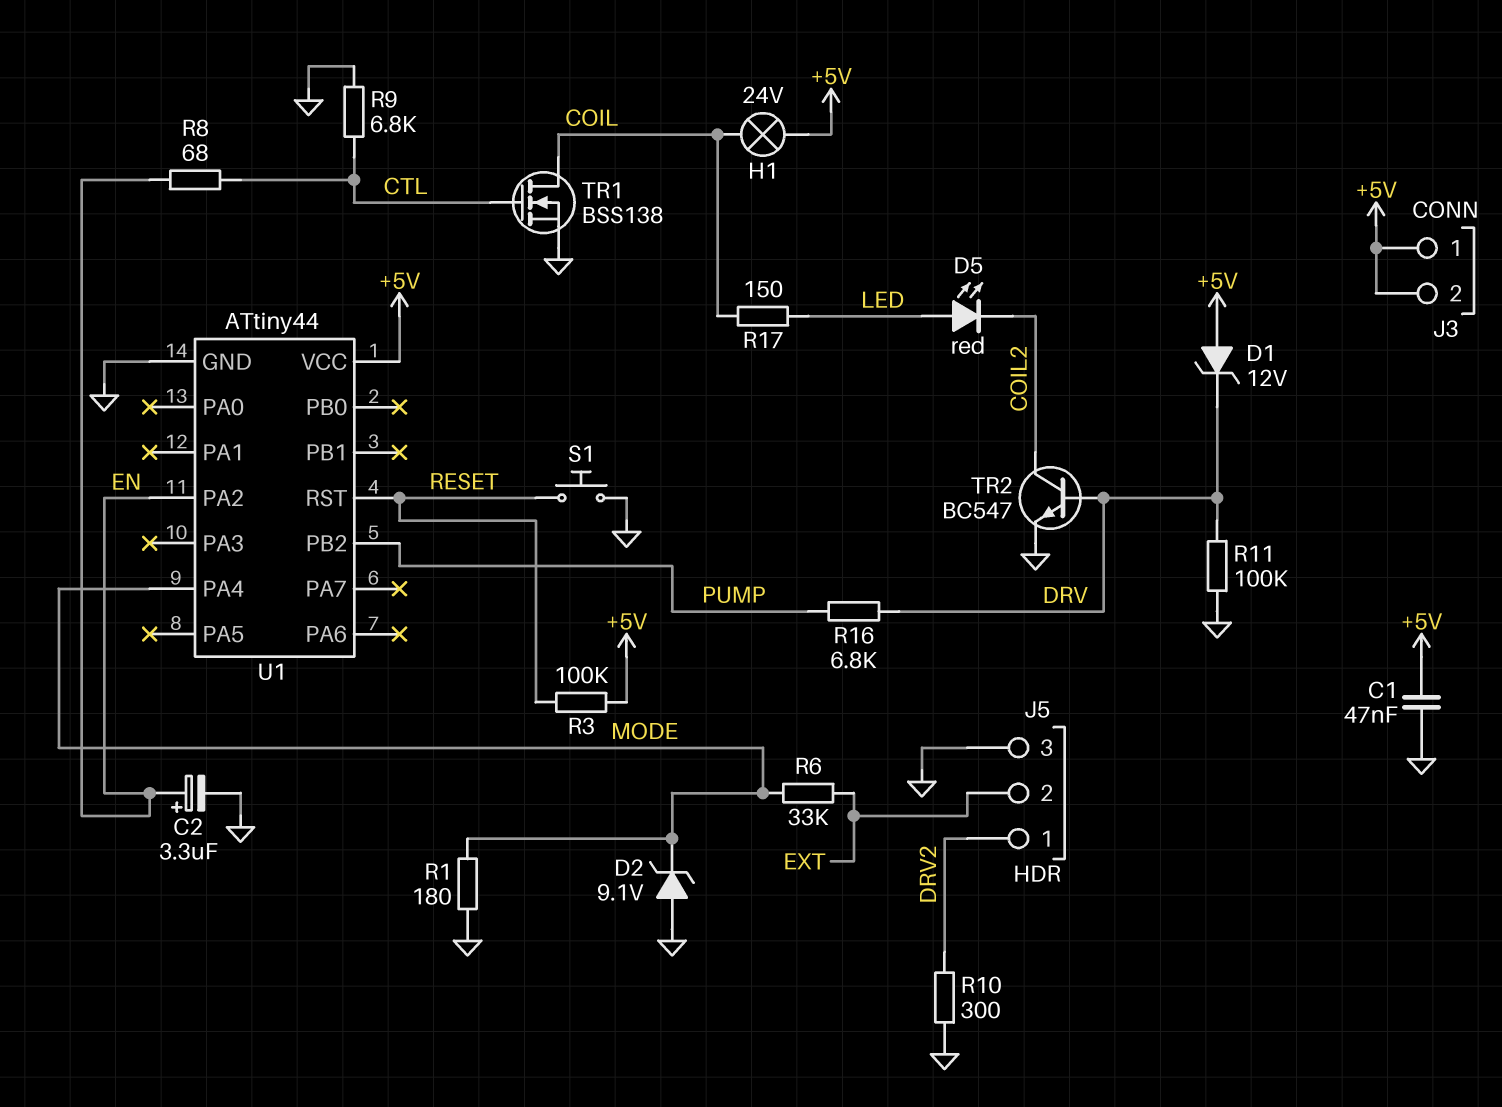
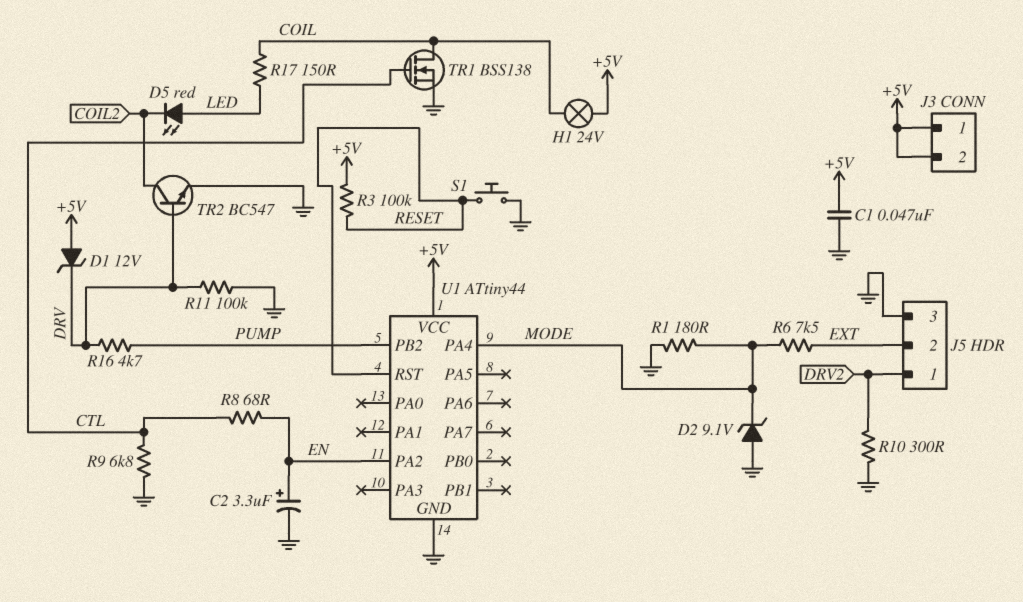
R6: 33k (EXT, MODE) -> 7.5k (EXT, MODE)
R16: 6.8k (DRV, PUMP) -> 4.7k (DRV, PUMP)

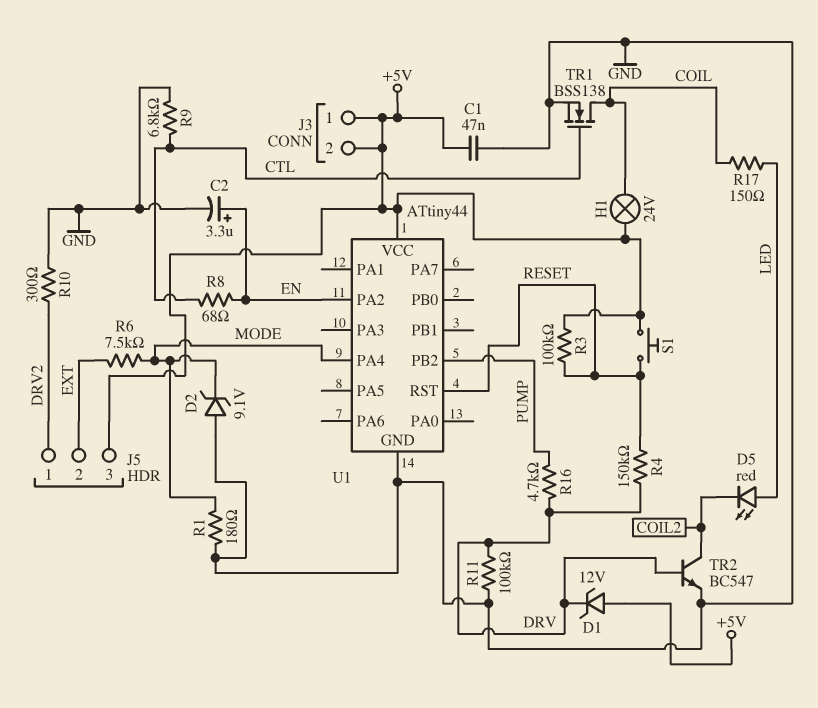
J5 pin 3: GND -> +5V
R4: none -> 150k (DRV, RESET)
S1: button (GND, RESET) -> button (+5V, RESET)

